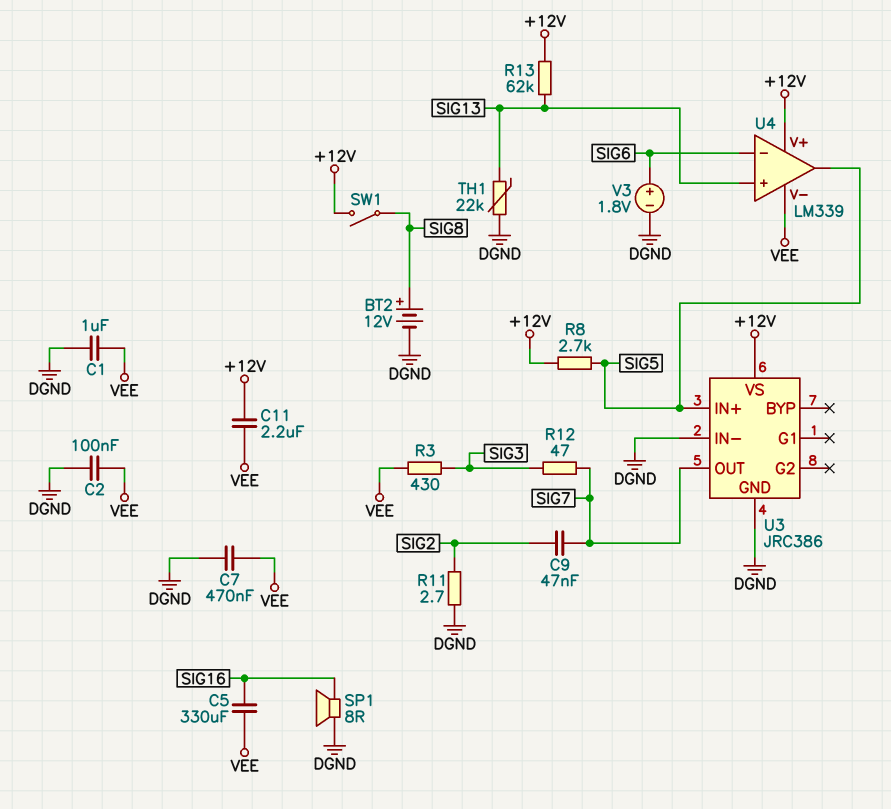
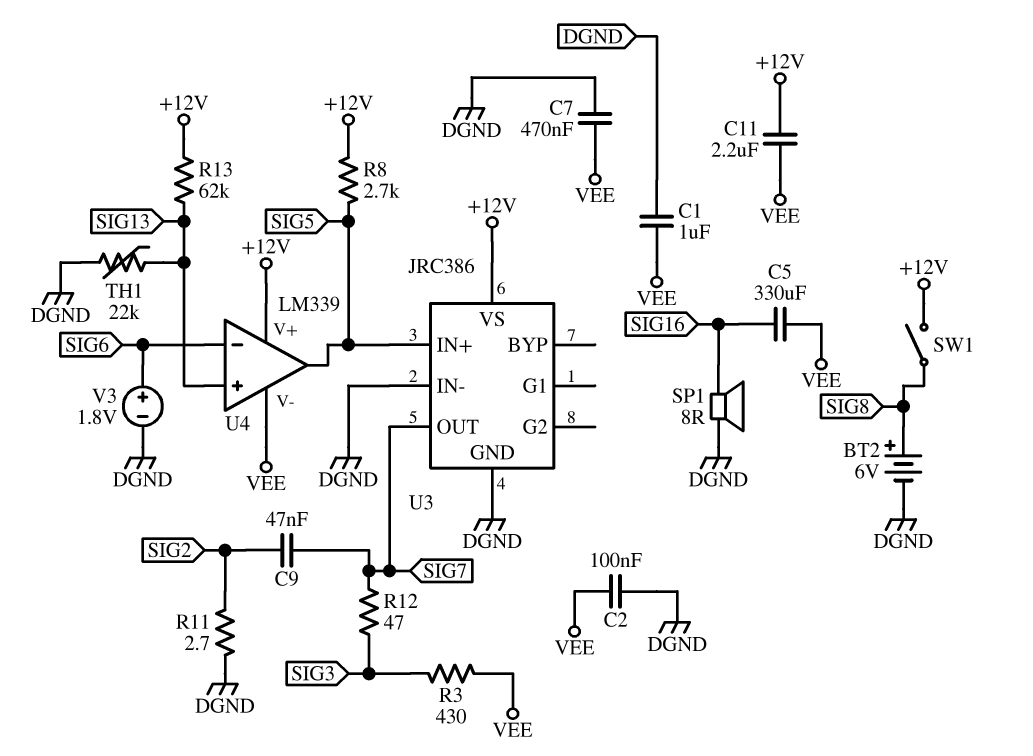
BT2: 12V (plus SIG8, minus DGND) -> 6V (plus SIG8, minus DGND)

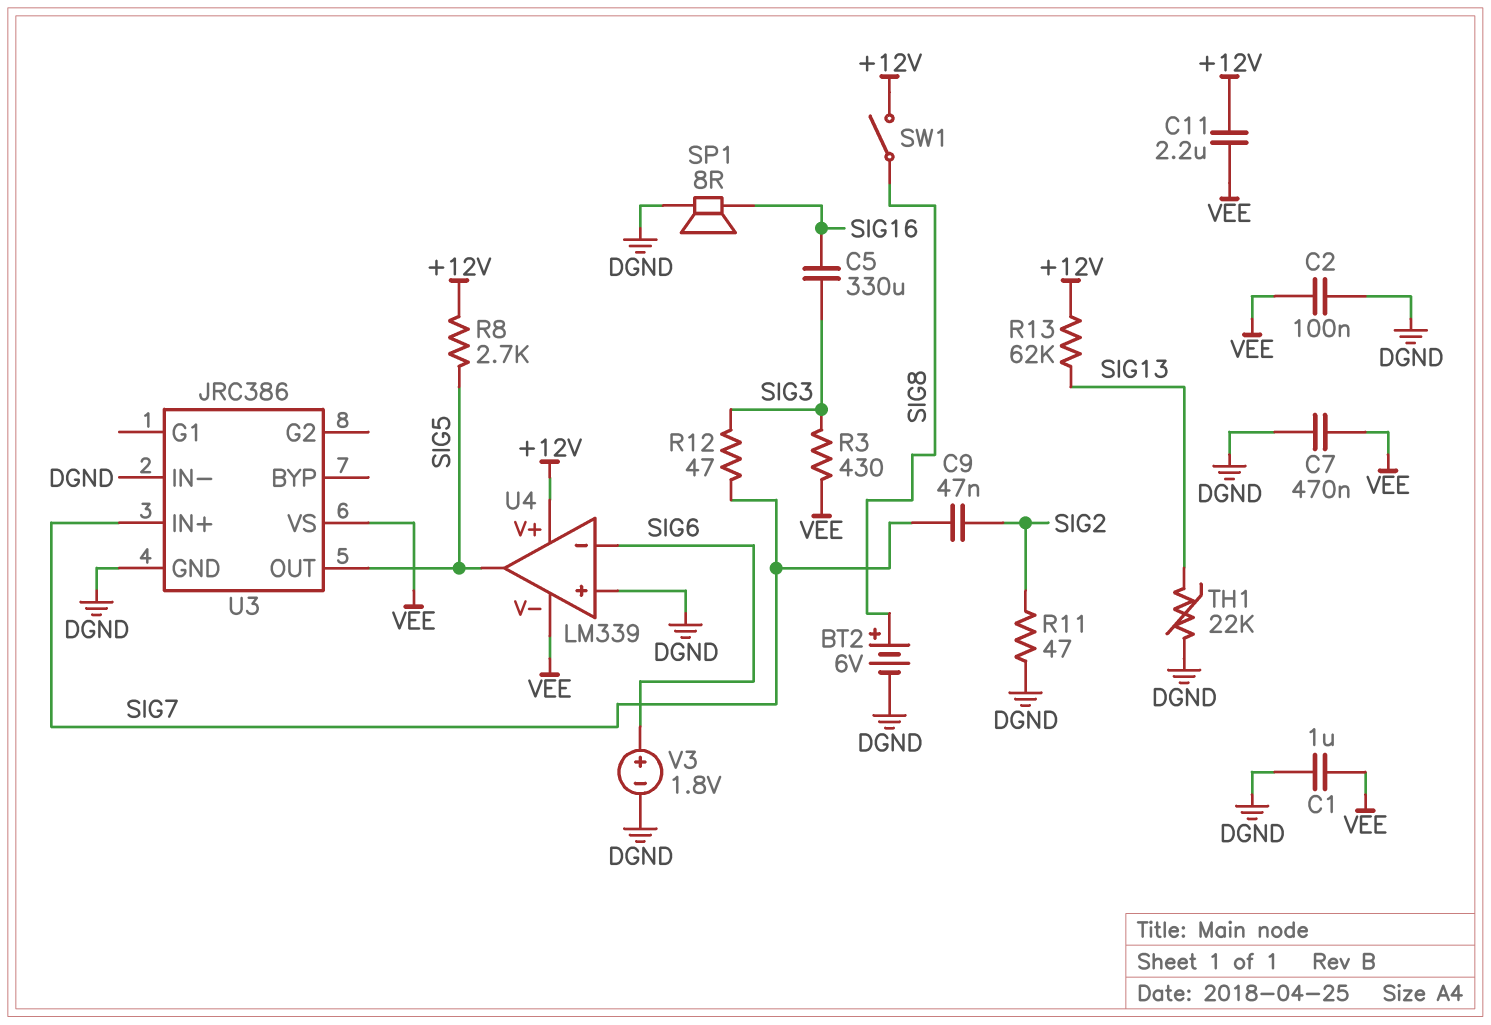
C5: 330uF (SIG16, VEE) -> 330uF (SIG3, SIG16)
R11: 2.7 (DGND, SIG2) -> 47 (DGND, SIG2)
U3 pin IN+: SIG5 -> SIG7
U3 pin OUT: SIG7 -> SIG5
U3 pin VS: +12V -> VEE
U4 pin in+: SIG13 -> DGND

